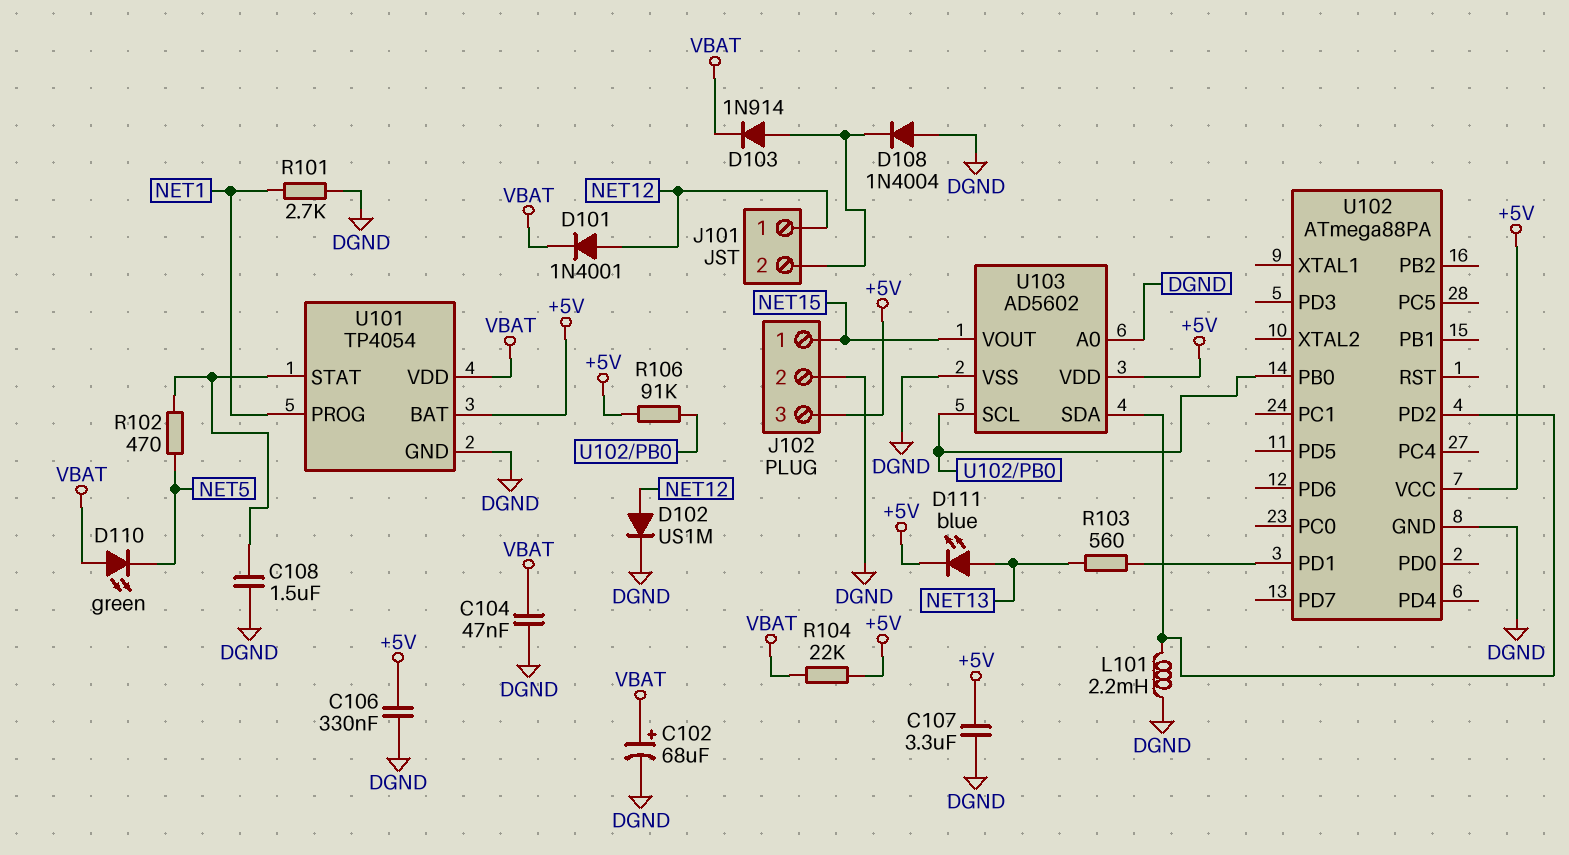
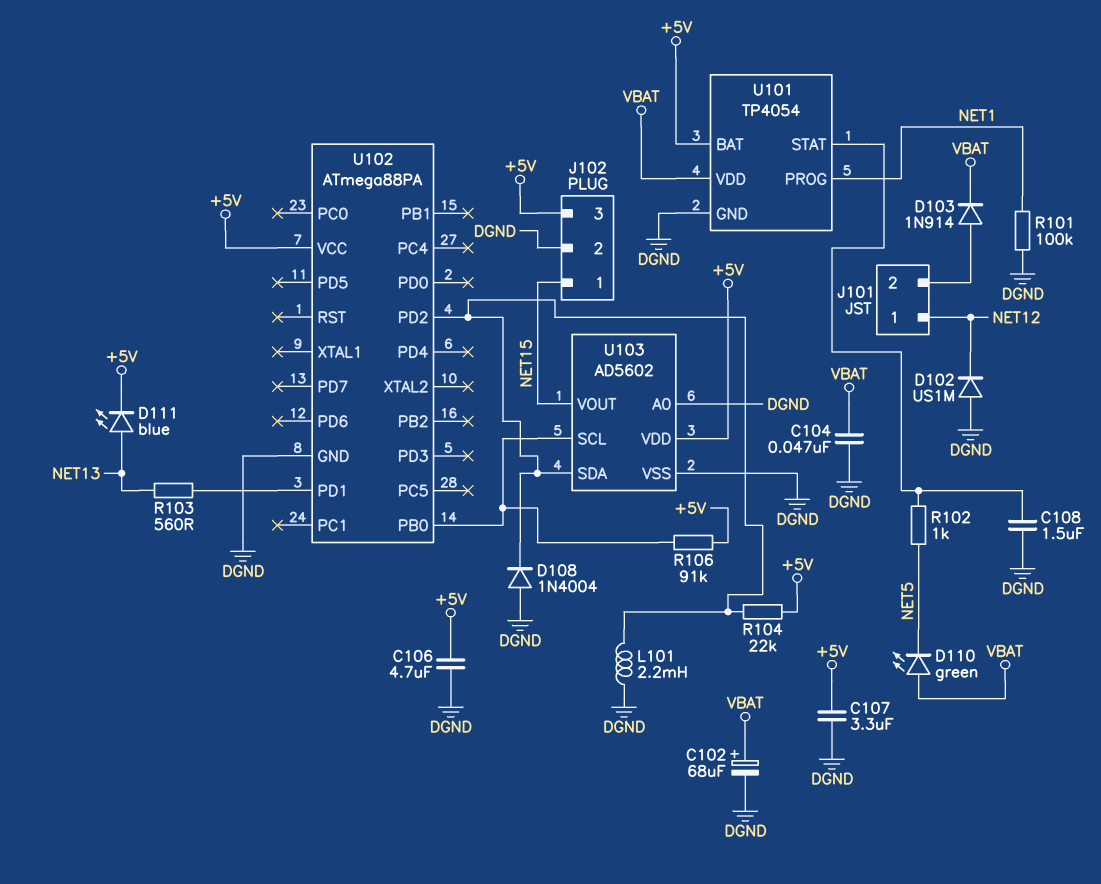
C106: 330nF (+5V, DGND) -> 4.7uF (+5V, DGND)
D101: diode 1N4001 (A NET12, K VBAT) -> none
D102: diode US1M (A NET12, K DGND) -> diode US1M (A DGND, K NET12)
D108: diode 1N4004 (A DGND, K J101/2) -> diode 1N4004 (A DGND, K U102/PD2)
R101: 2.7k (DGND, NET1) -> 100k (DGND, NET1)
R102: 470 (NET5, U101/STAT) -> 1k (NET5, U101/STAT)
R104: 22k (+5V, VBAT) -> 22k (+5V, U102/PD2)

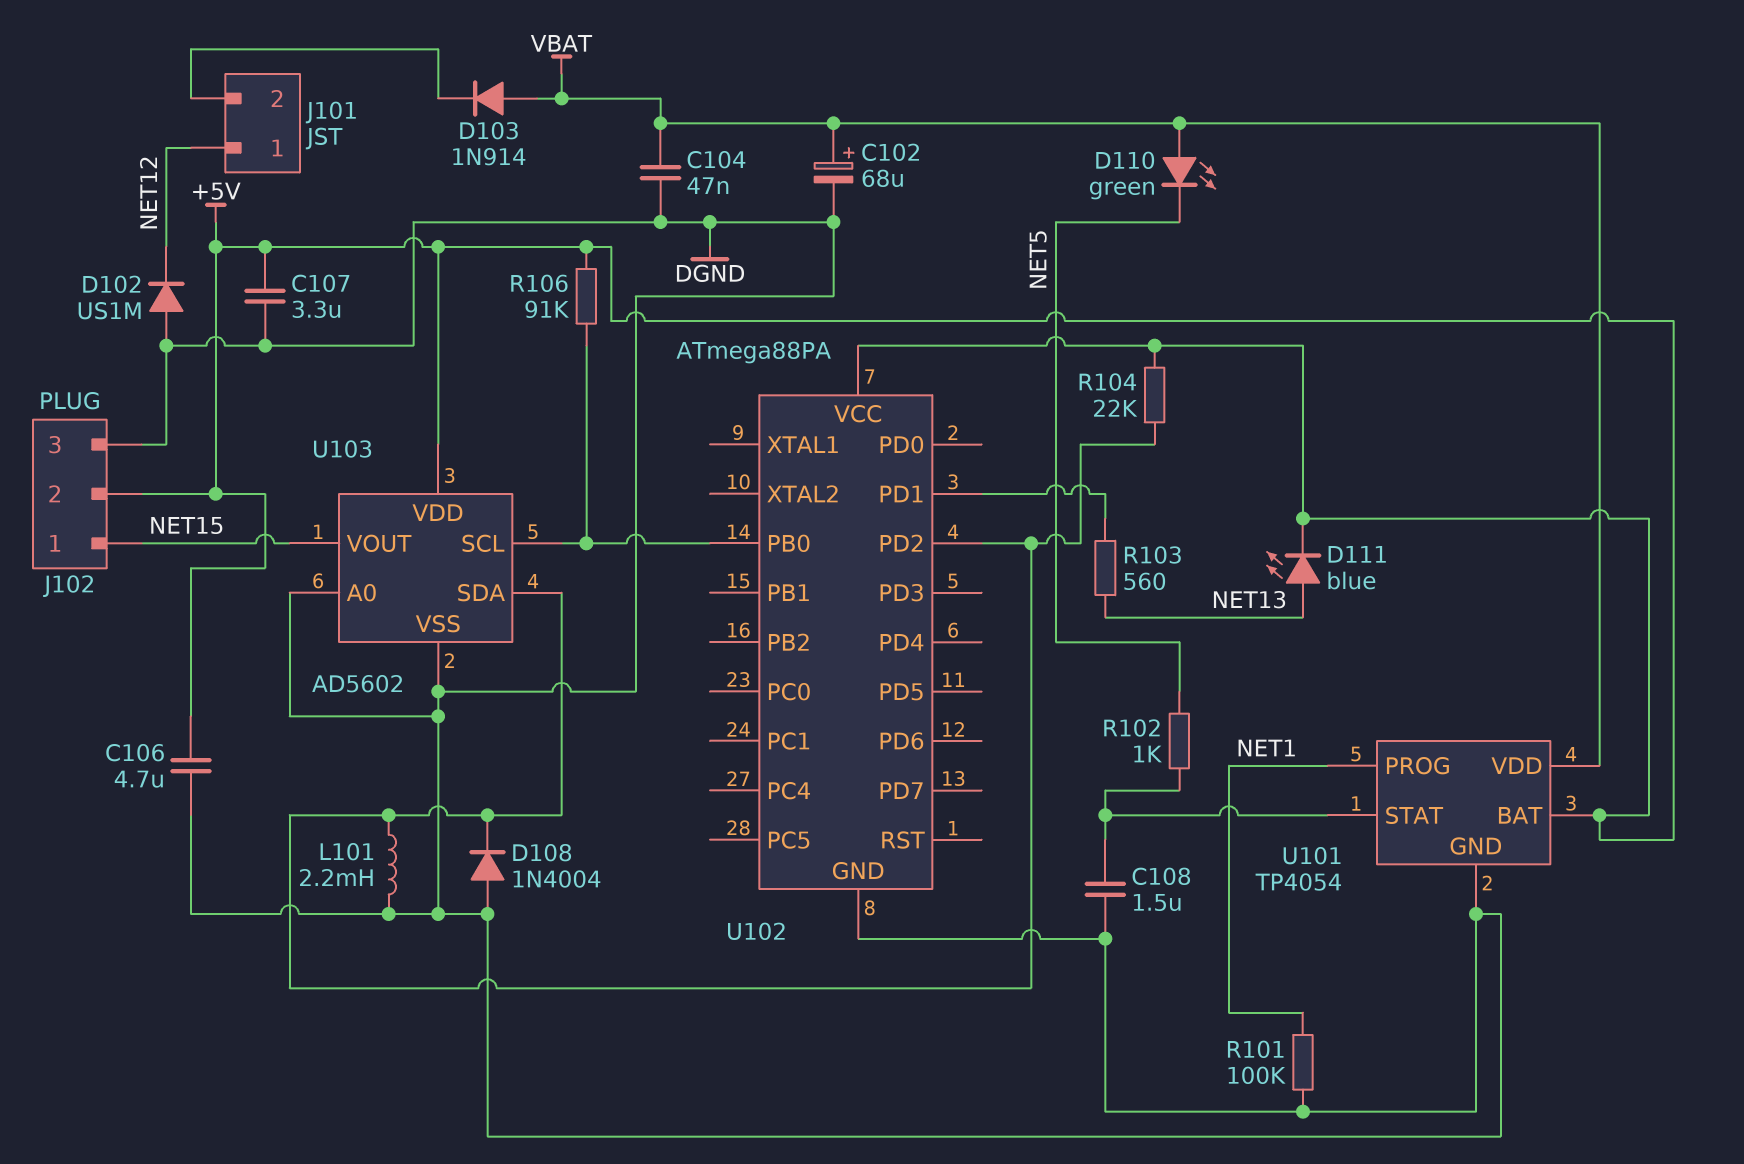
D103: diode 1N914 (A J101/2, K VBAT) -> diode 1N914 (A VBAT, K J101/2)
J102 pin 2: DGND -> +5V
J102 pin 3: +5V -> DGND

